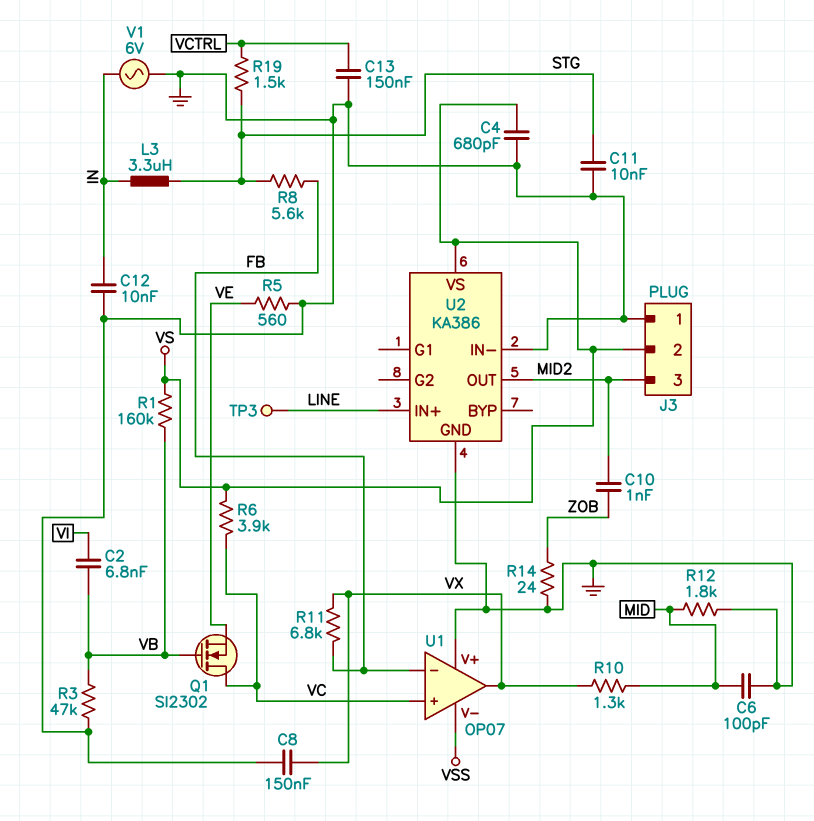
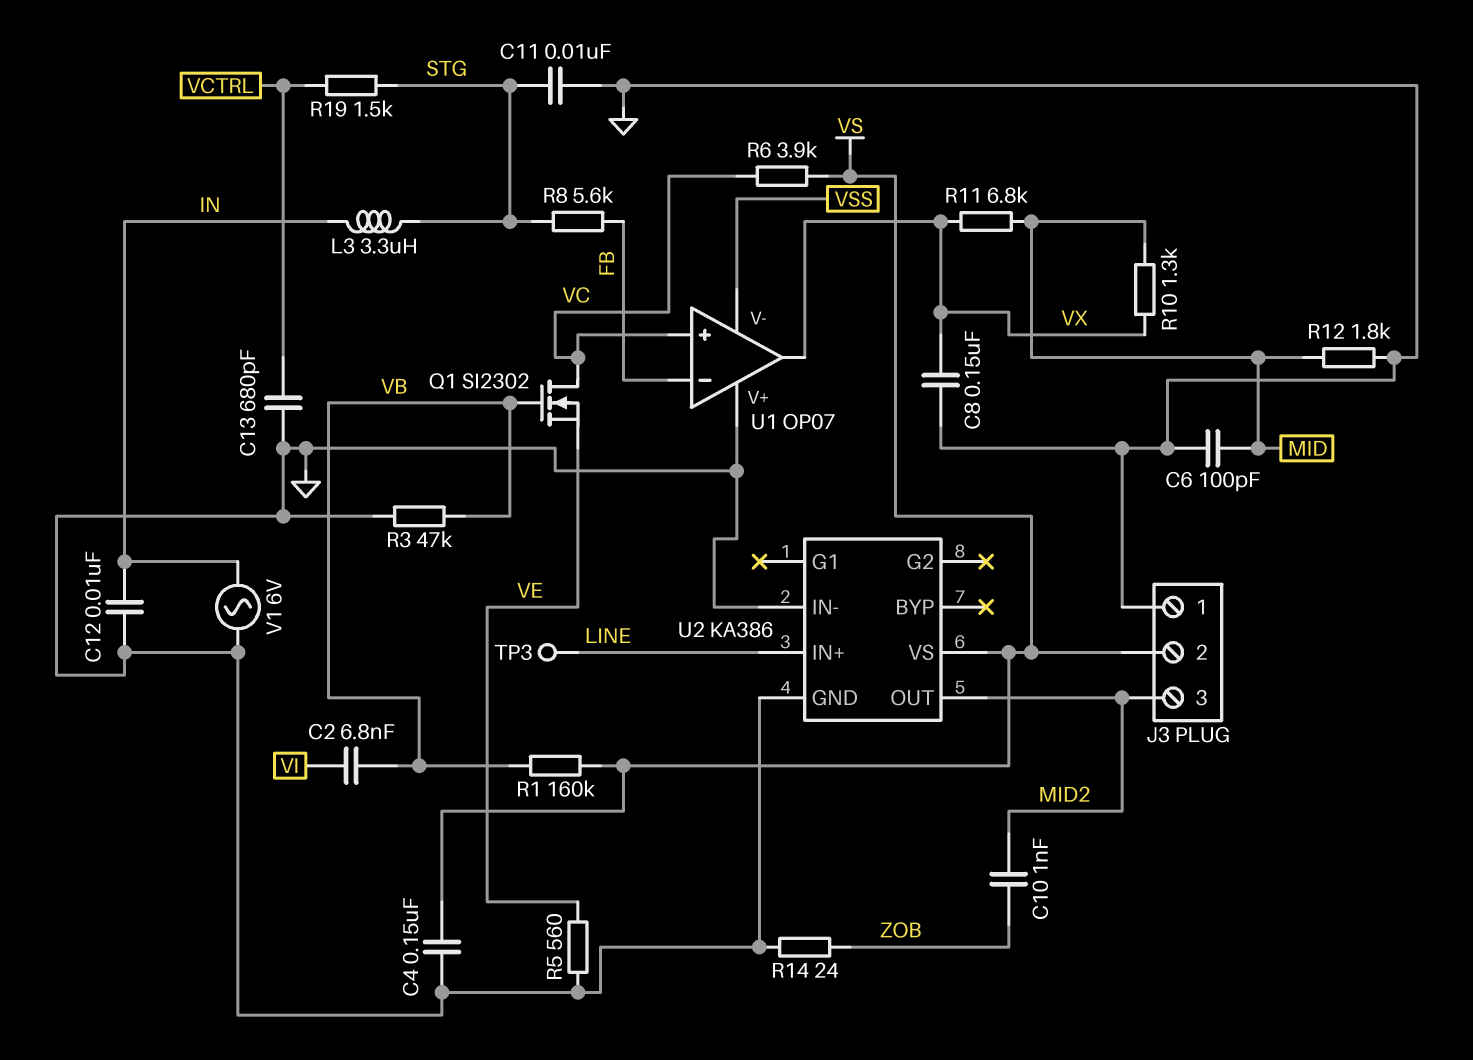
C4: 680pF (GND, VS) -> 150nF (GND, VS)
C13: 150nF (GND, VCTRL) -> 680pF (GND, VCTRL)
R11: 6.8k (FB, VX) -> 6.8k (MID, VX)

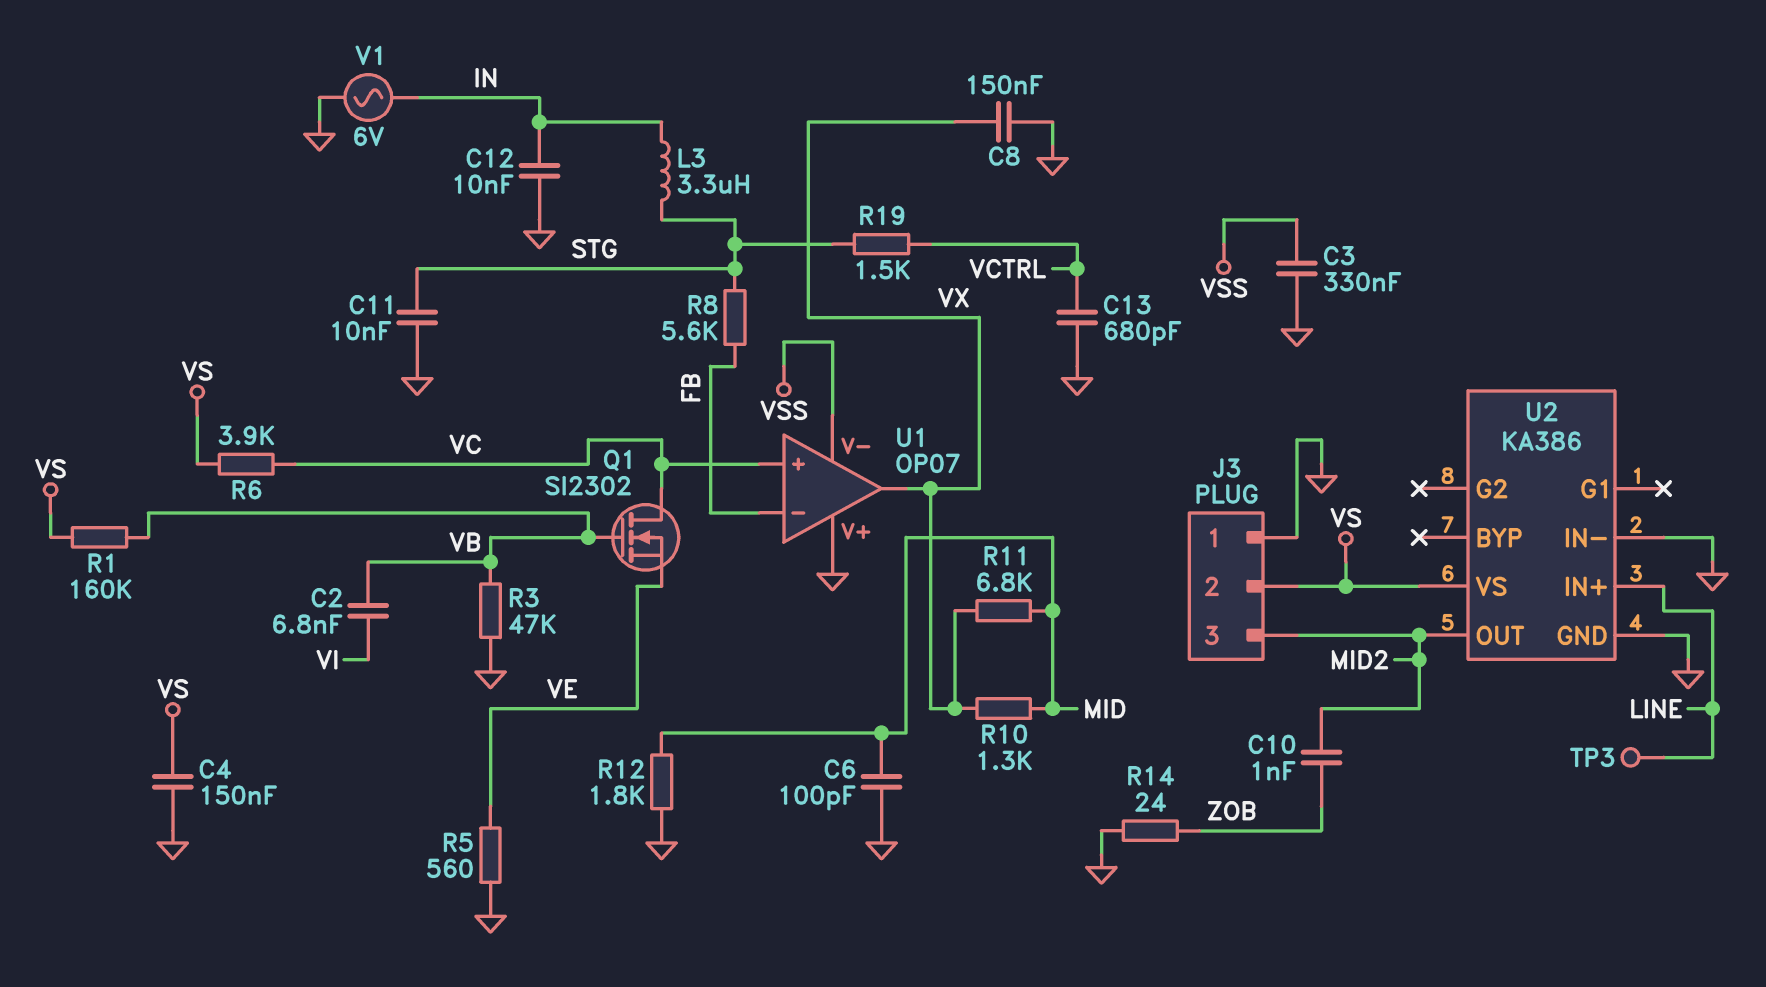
C3: none -> 330nF (GND, VSS)

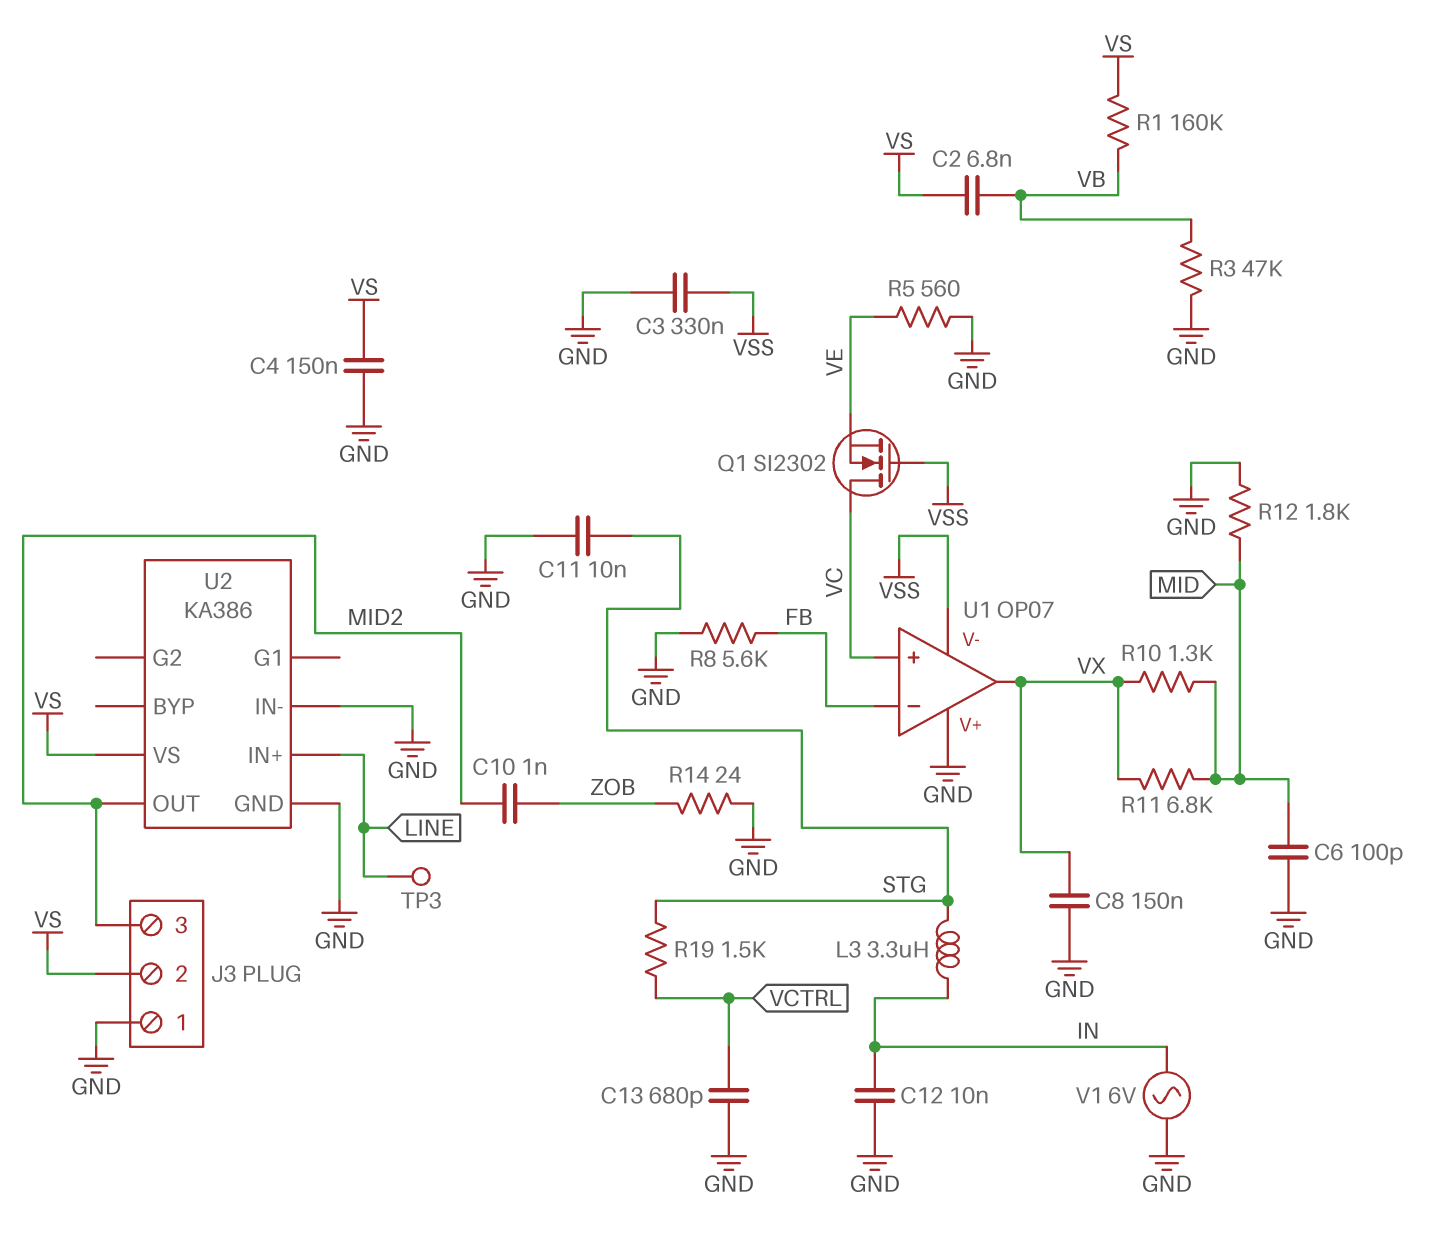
C2: 6.8nF (VB, VI) -> 6.8nF (VB, VS)
Q1: NMOS SI2302 (G VB, D VC, S VE) -> NMOS SI2302 (G VSS, D VC, S VE)
R6: 3.9k (VC, VS) -> none
R8: 5.6k (FB, STG) -> 5.6k (FB, GND)

